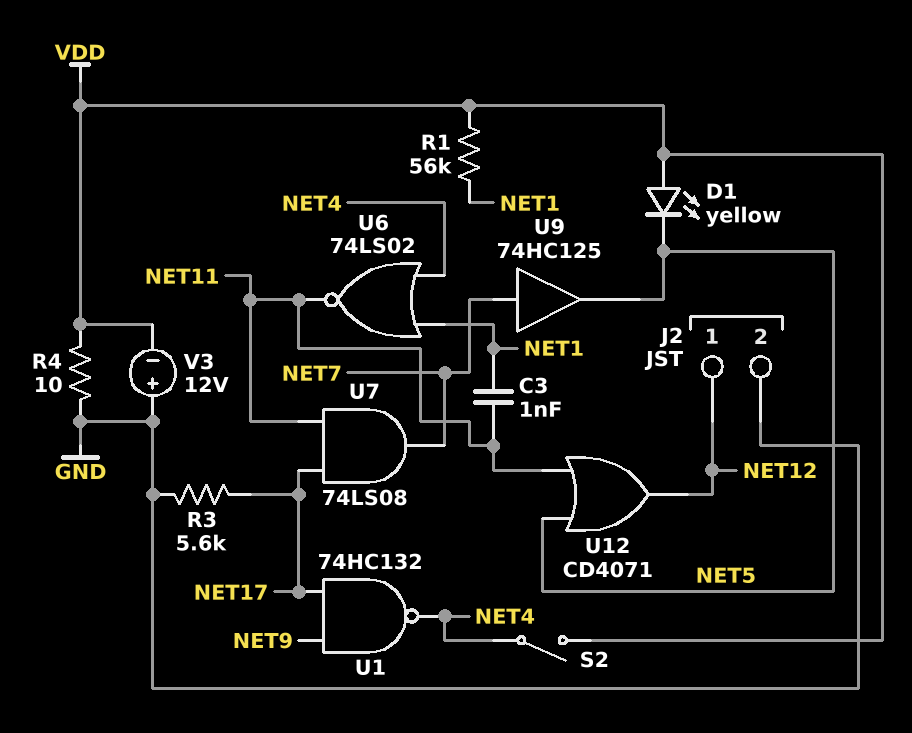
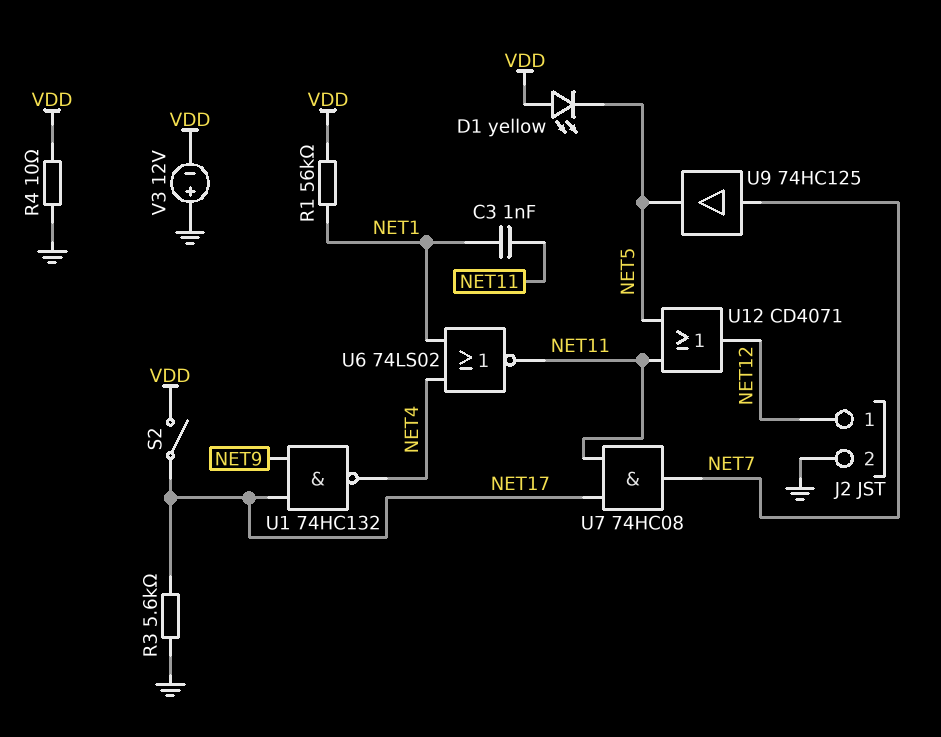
S2: switch (NET4, VDD) -> switch (NET17, VDD)
U7: AND 74LS08 (in NET11, in NET17, out NET7) -> AND 74HC08 (in NET11, in NET17, out NET7)

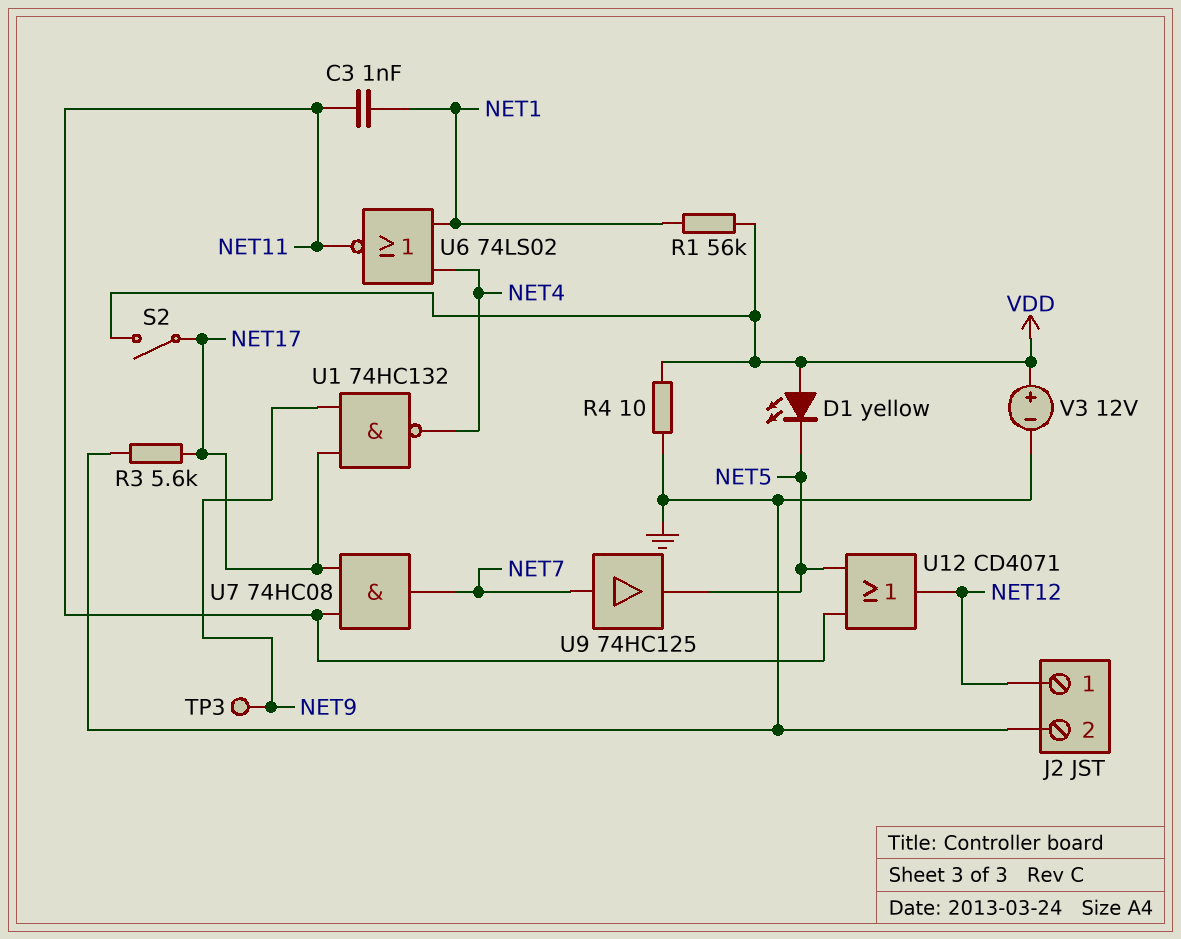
TP3: none -> test point (NET9)
V3: 12V (plus GND, minus VDD) -> 12V (plus VDD, minus GND)

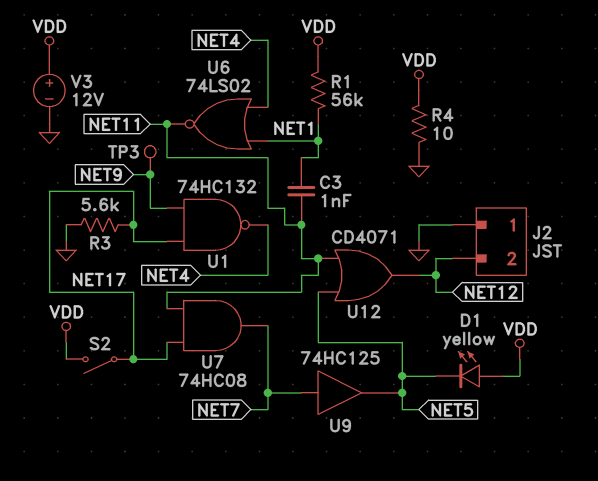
J2 pin 1: NET12 -> GND
J2 pin 2: GND -> NET12

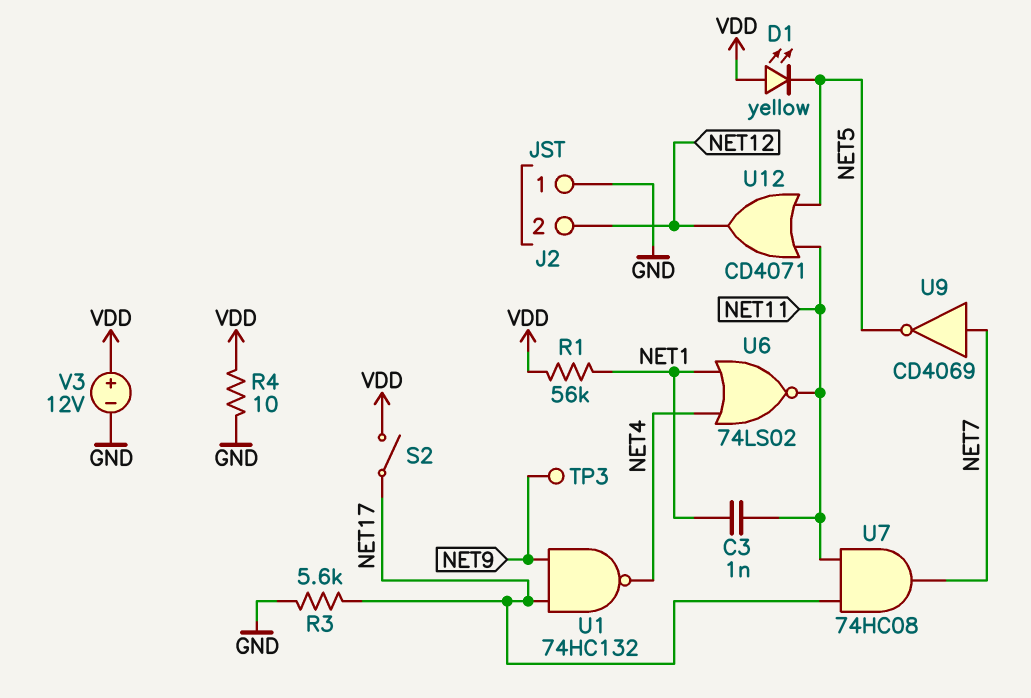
U9: buffer 74HC125 (in NET7, out NET5) -> NOT CD4069 (in NET7, out NET5)

